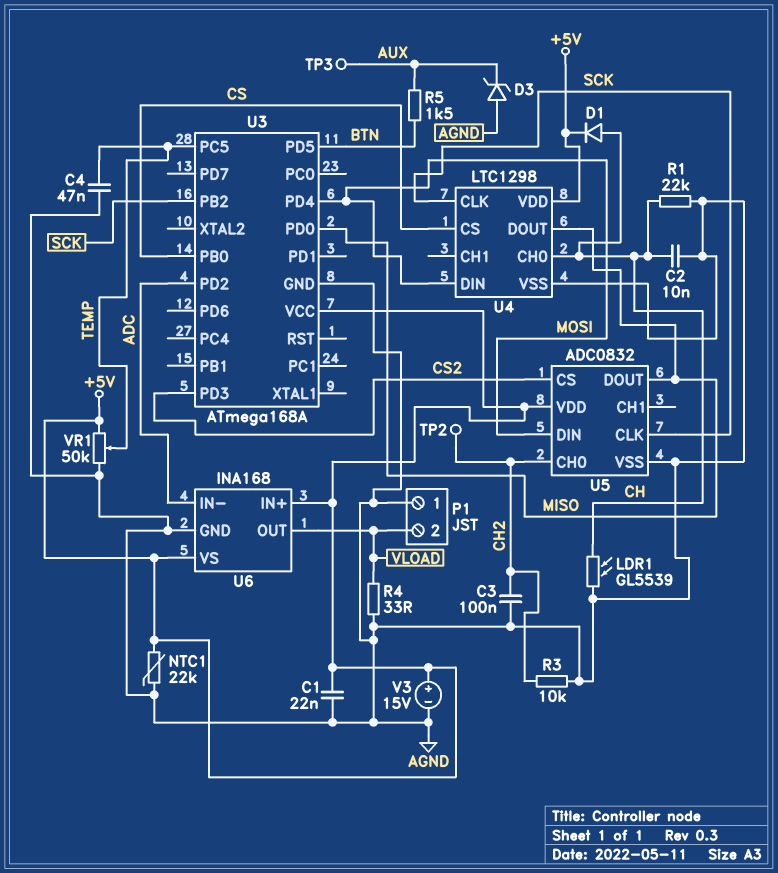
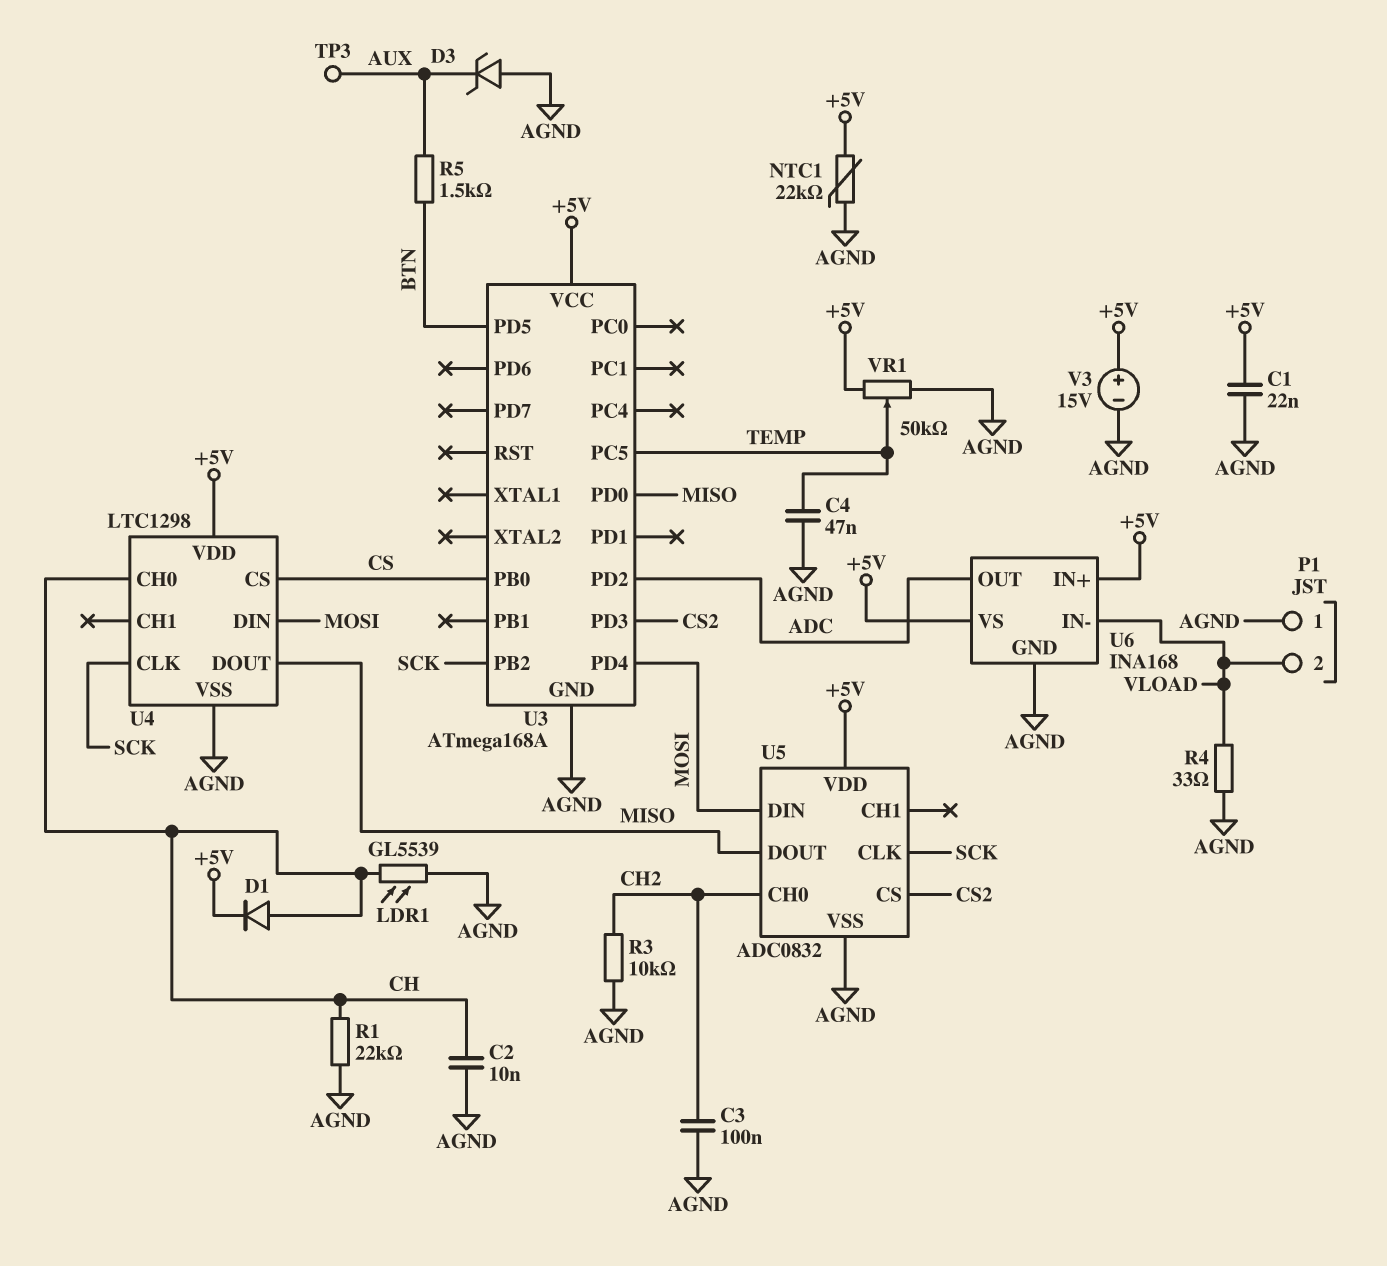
TP2: test point (CH2) -> none
U6 pin IN-: ADC -> VLOAD
U6 pin OUT: VLOAD -> ADC

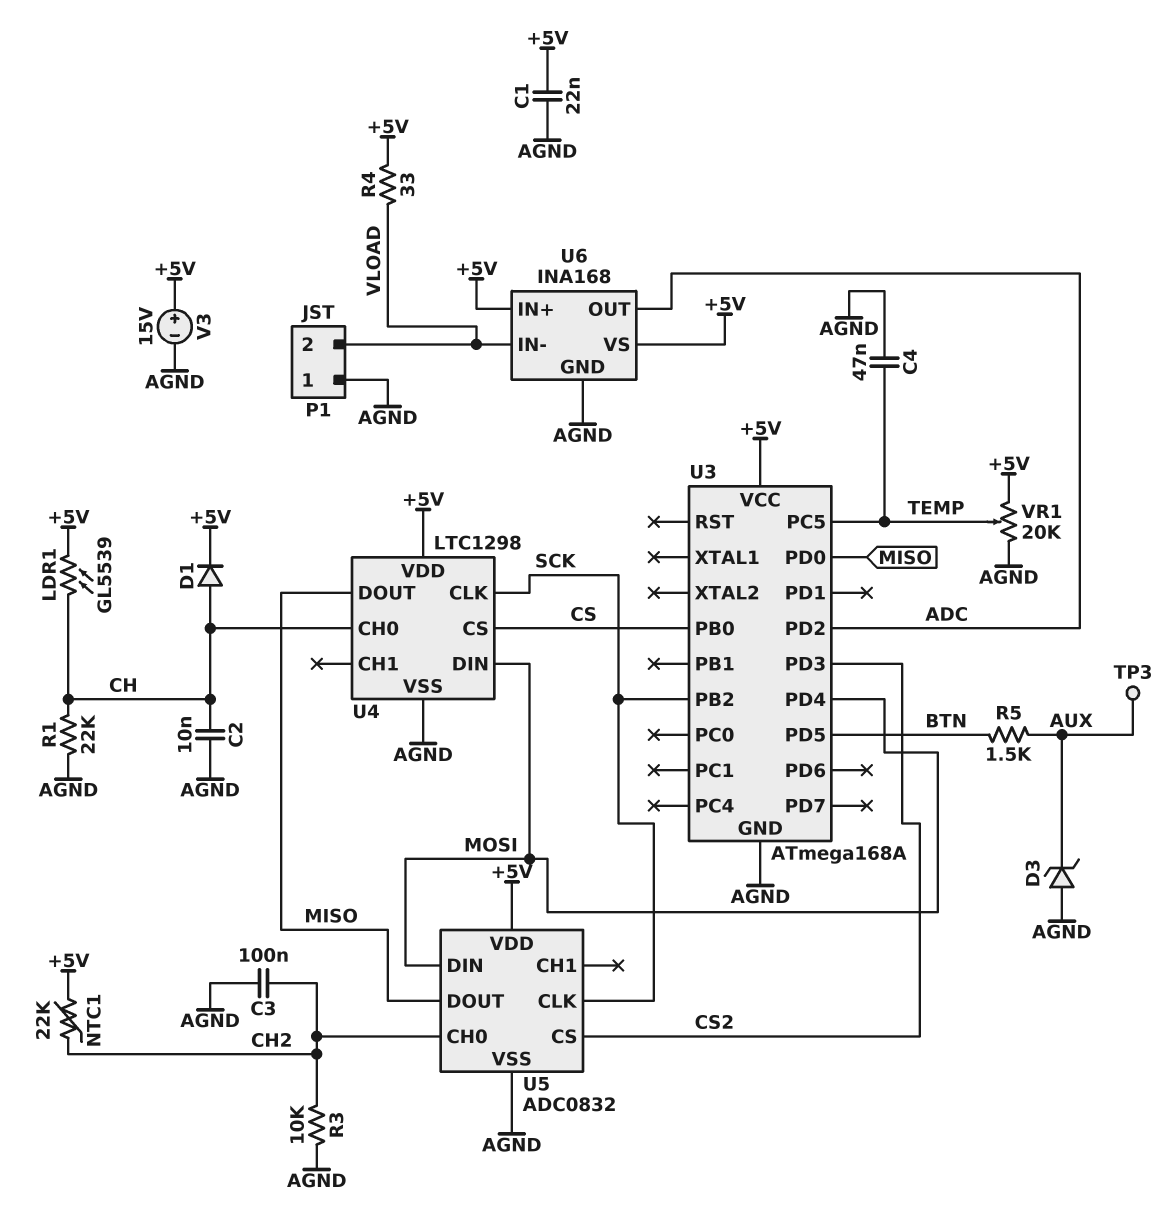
LDR1: GL5539 (AGND, CH) -> GL5539 (+5V, CH)
NTC1: 22k (+5V, AGND) -> 22k (+5V, CH2)
R4: 33 (AGND, VLOAD) -> 33 (+5V, VLOAD)
VR1: 50k (+5V, AGND, wiper TEMP) -> 20k (+5V, AGND, wiper TEMP)

